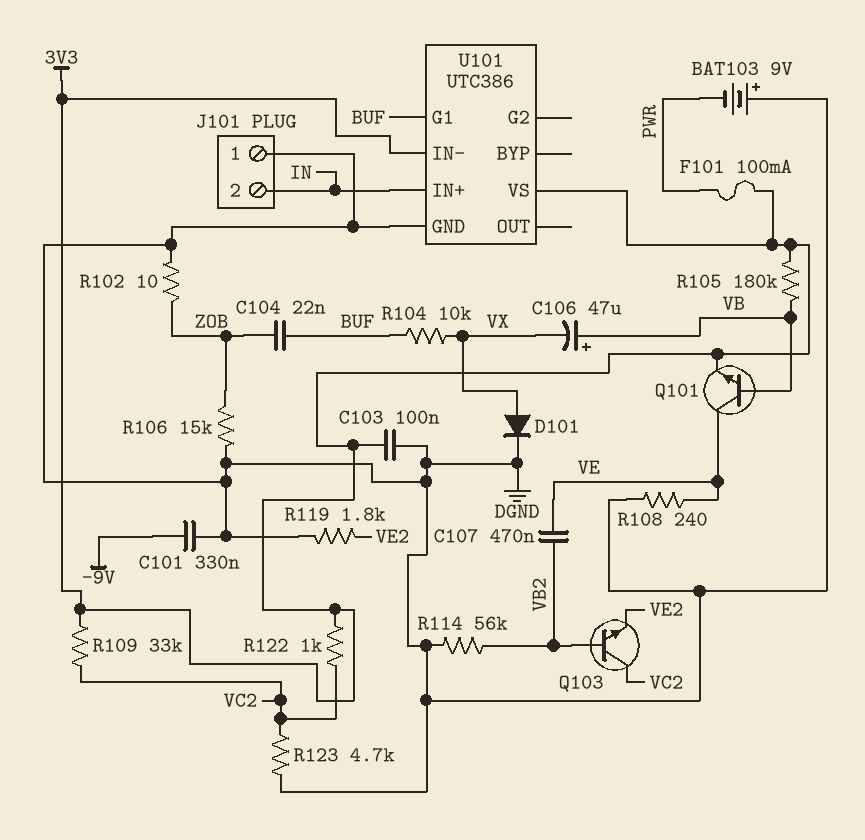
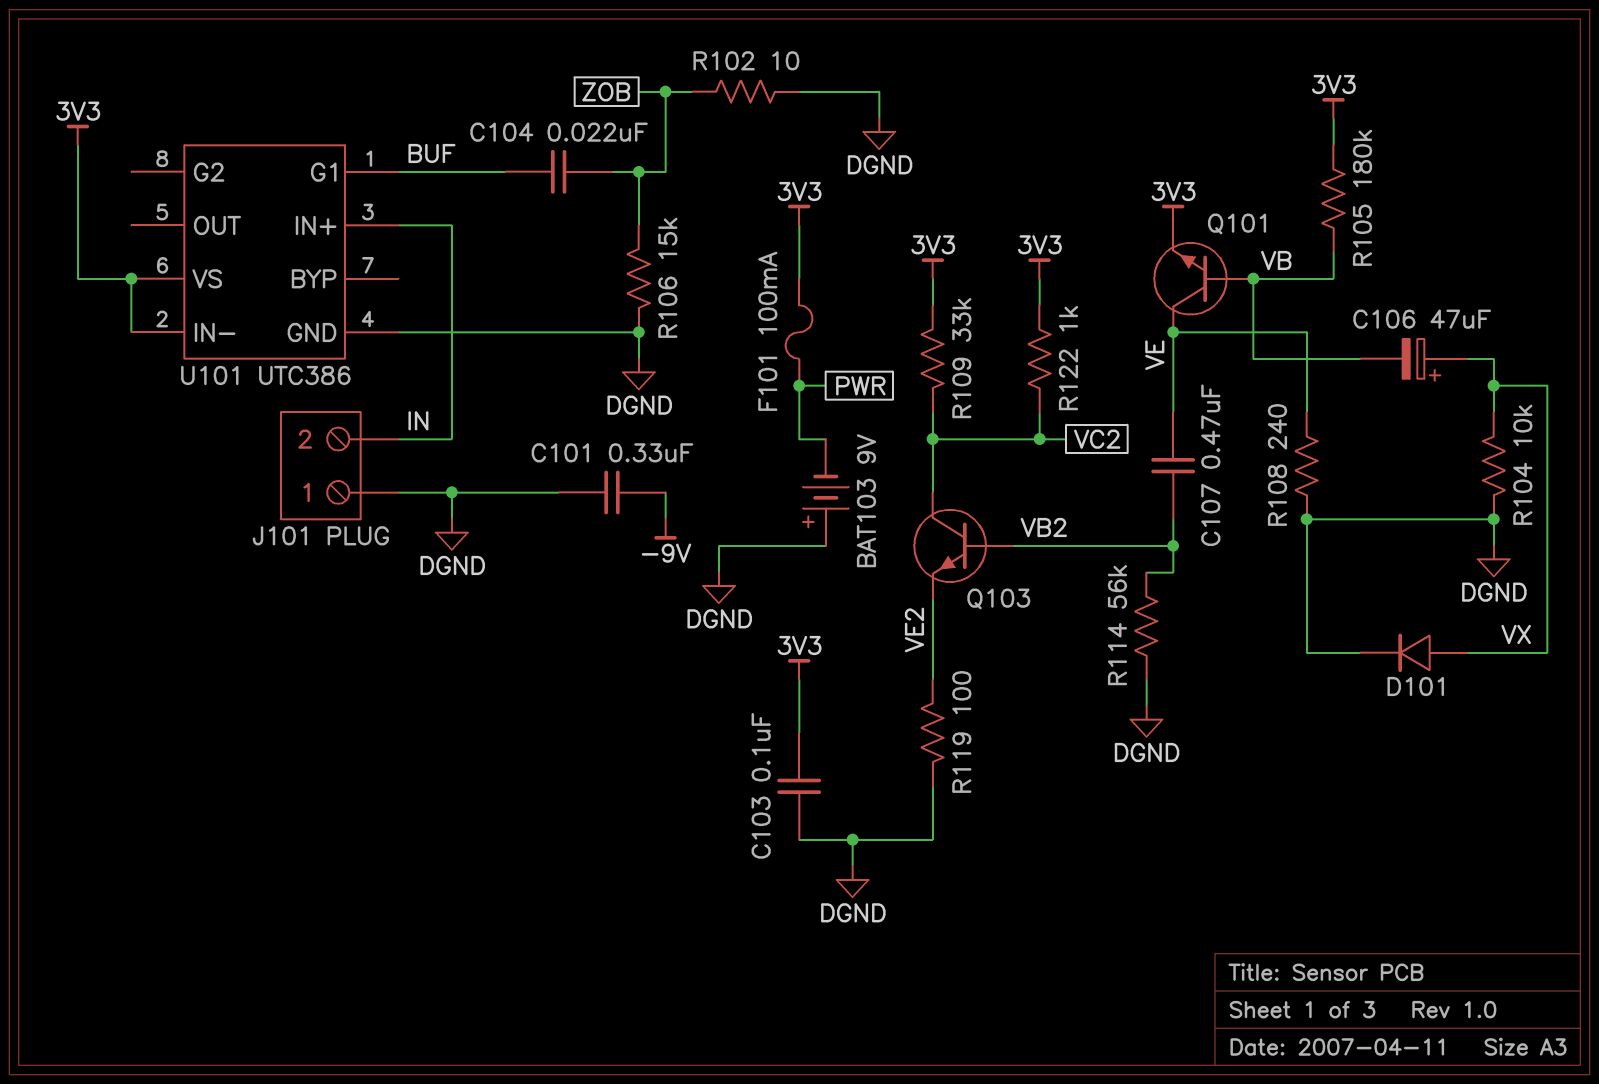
C106: 47uF (plus VB, minus VX) -> 47uF (plus VX, minus VB)
R104: 10k (BUF, VX) -> 10k (DGND, VX)
R119: 1.8k (DGND, VE2) -> 100 (DGND, VE2)
R123: 4.7k (DGND, VC2) -> none

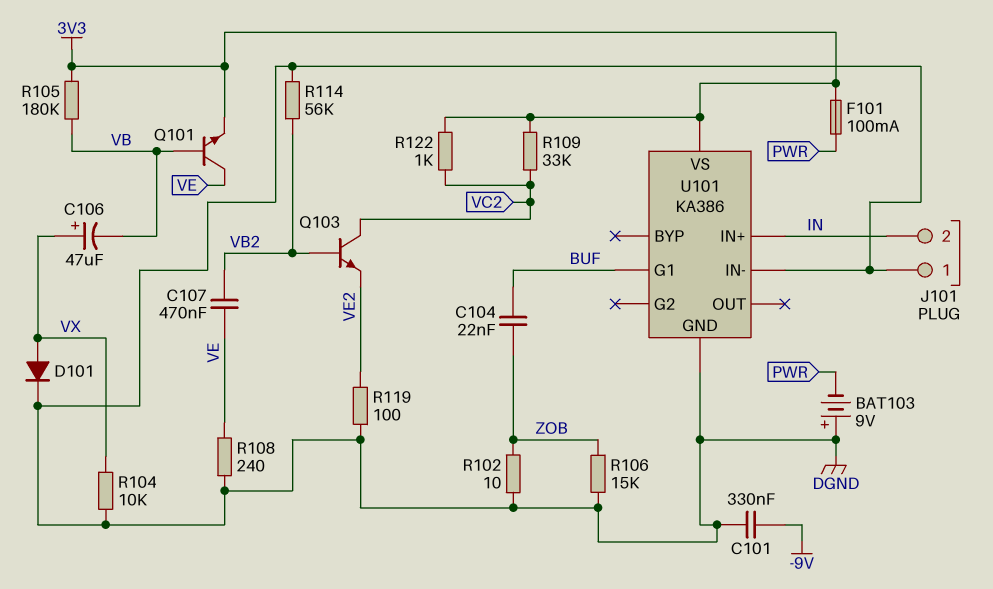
C103: 100nF (3V3, DGND) -> none
U101: UTC386 -> KA386
U101 pin IN-: 3V3 -> DGND

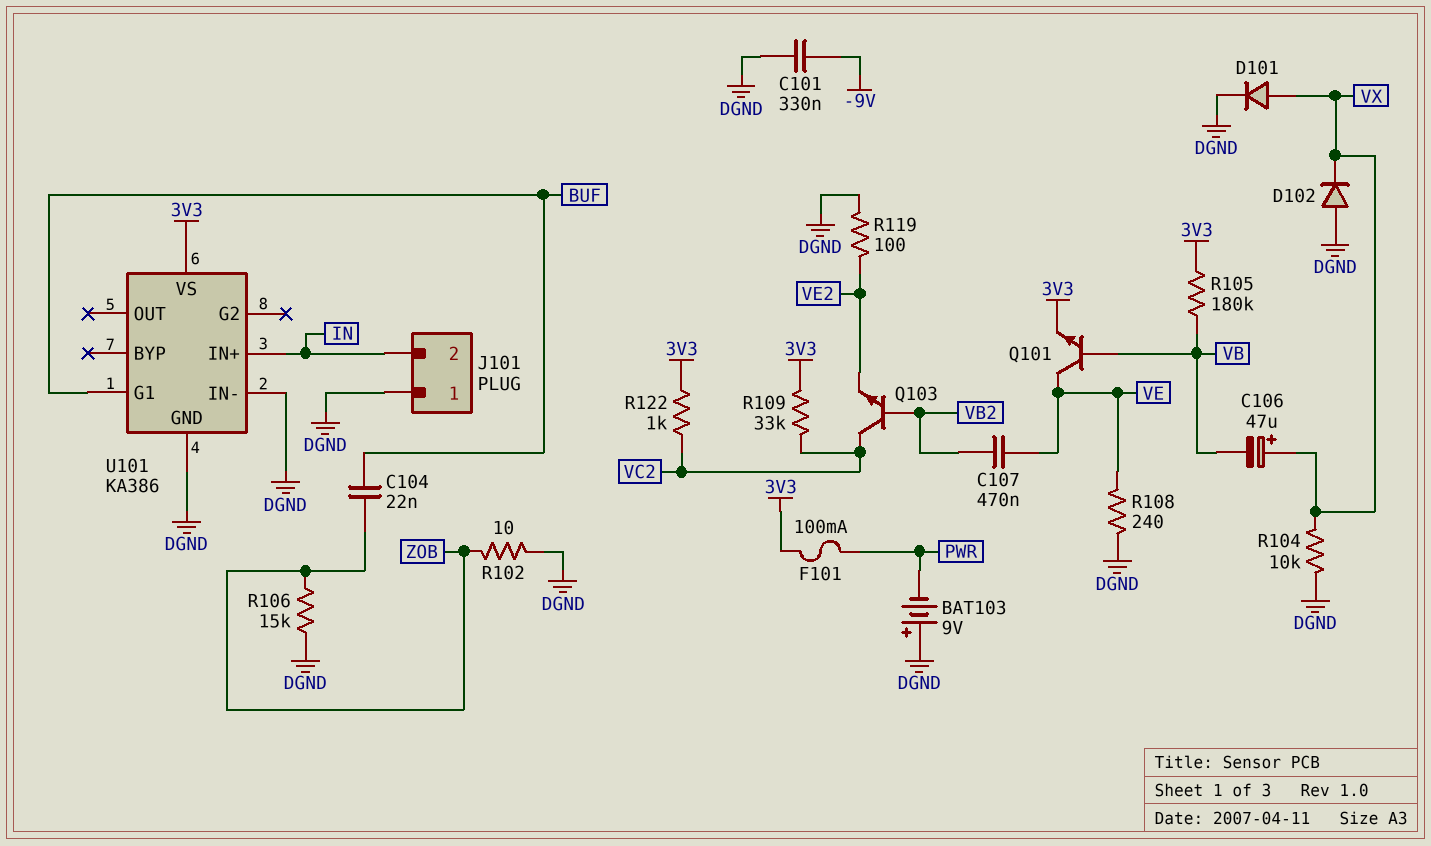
D102: none -> diode (A DGND, K VX)
R114: 56k (DGND, VB2) -> none

